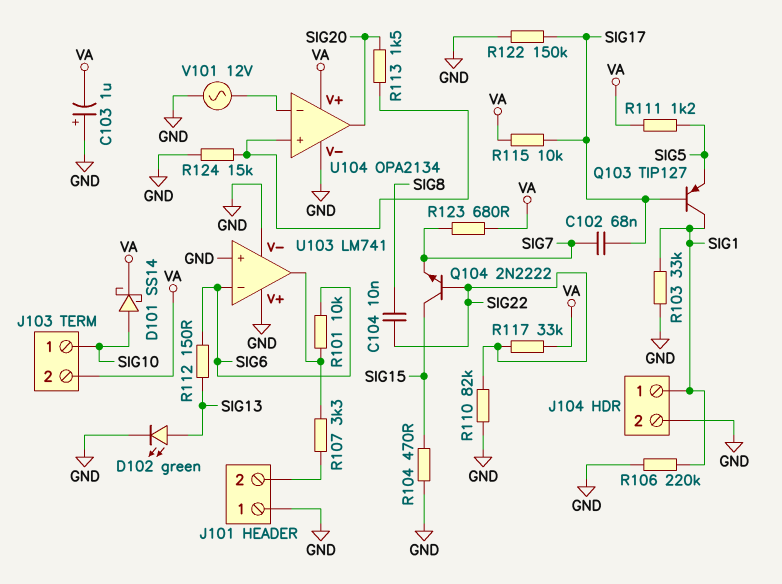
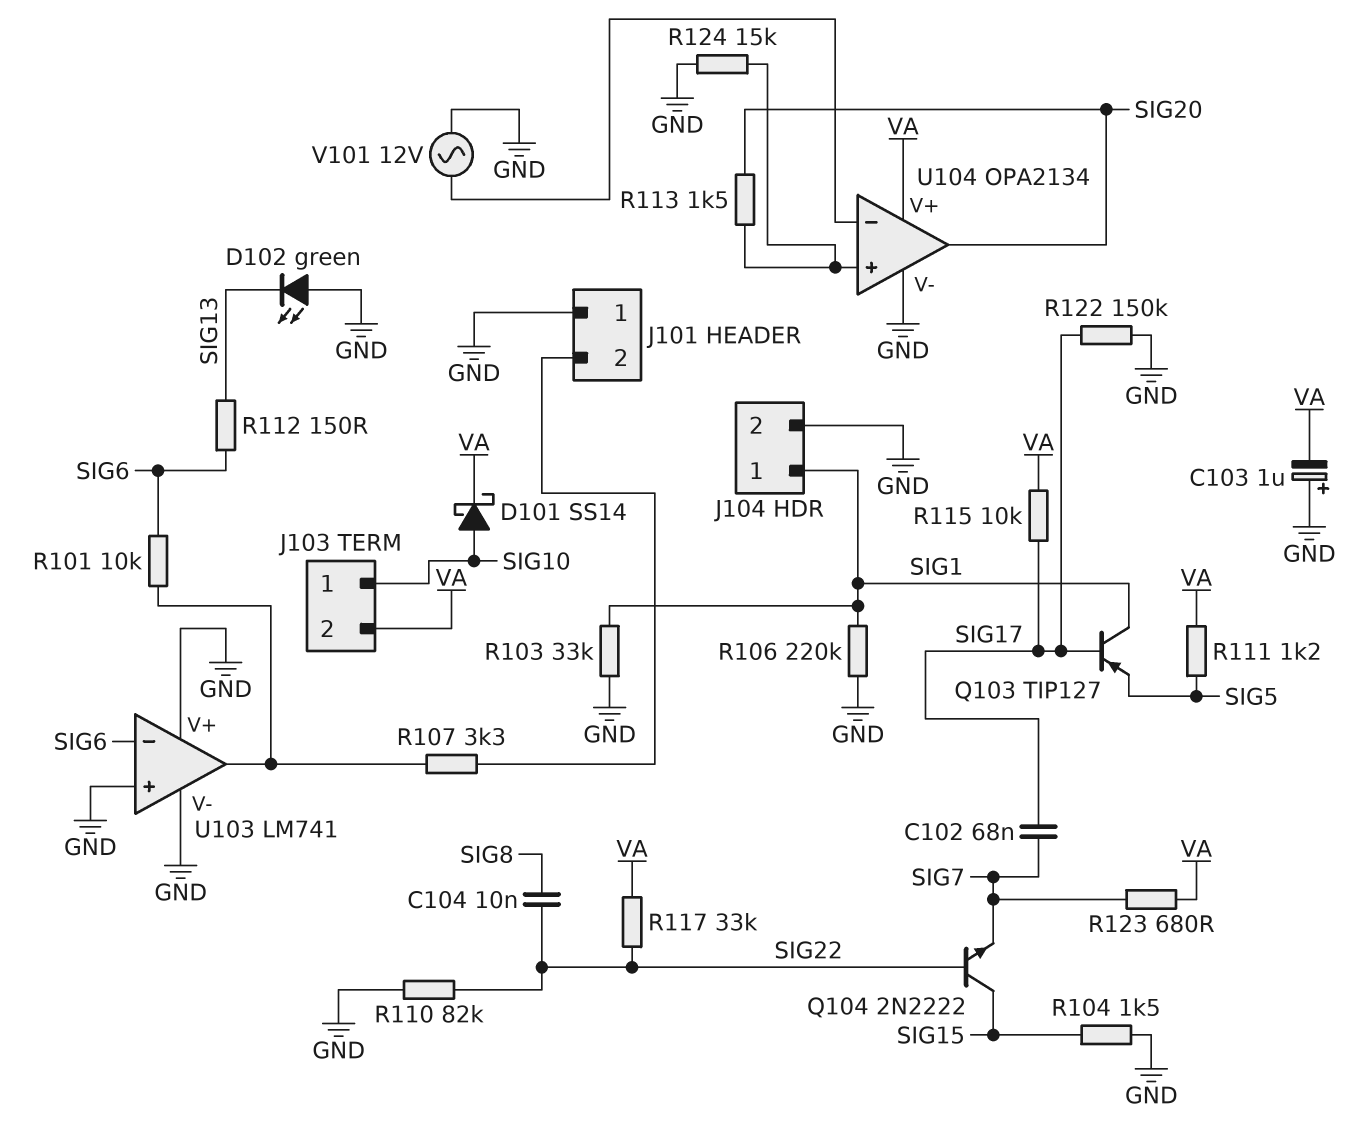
D102: LED green (A SIG13, K GND) -> LED green (A GND, K SIG13)
R104: 470 (GND, SIG15) -> 1.5k (GND, SIG15)

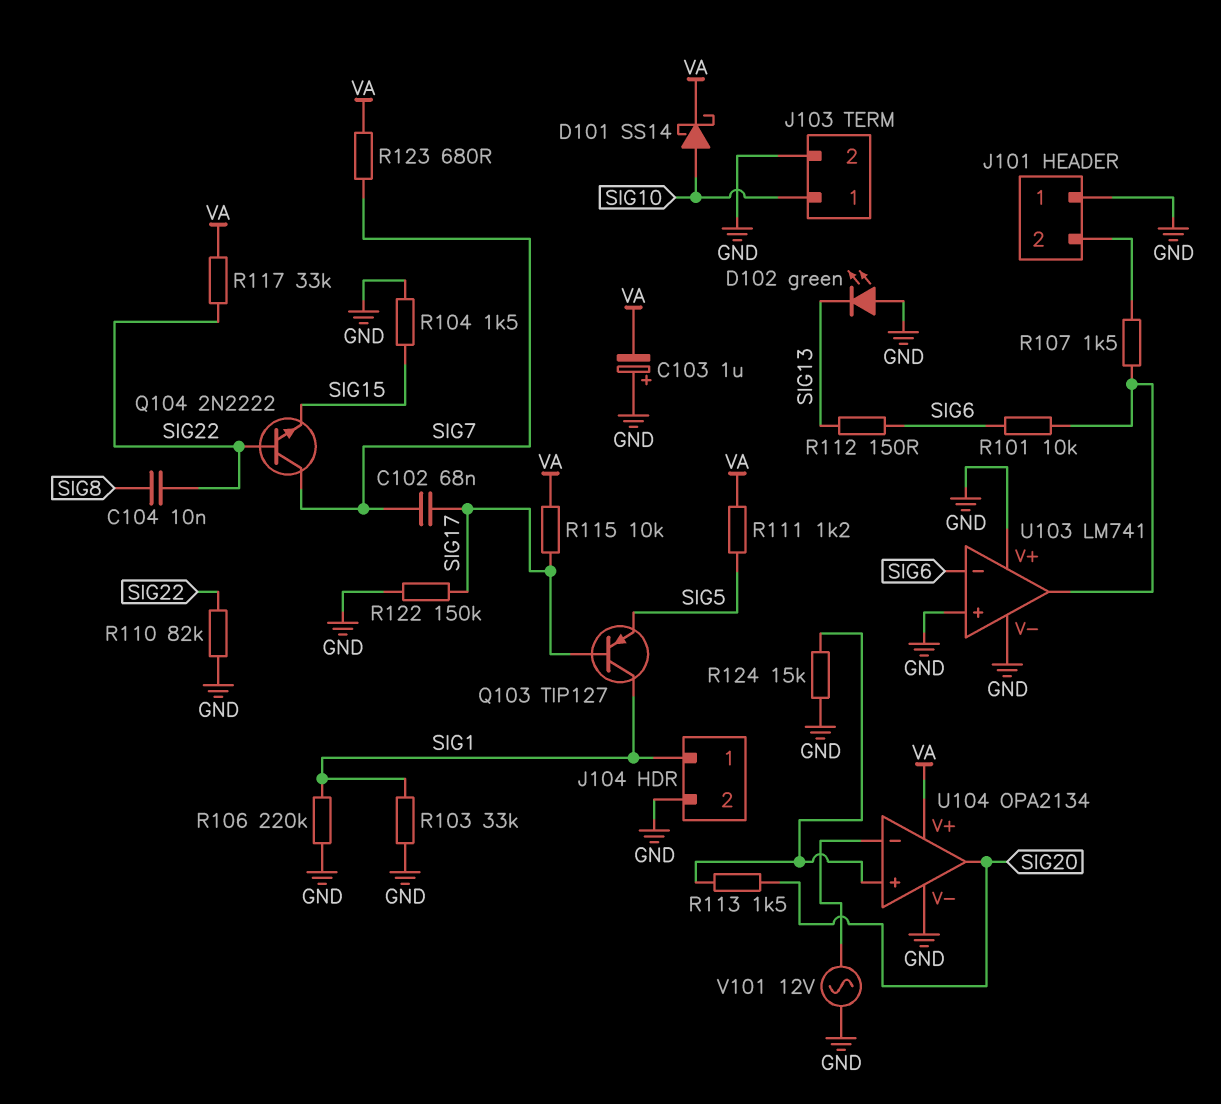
J103 pin 2: VA -> GND
Q104: NPN 2N2222 (B SIG22, C SIG15, E SIG7) -> NPN 2N2222 (B SIG22, C SIG7, E SIG15)
R107: 3.3k (J101/2, U103/out) -> 1.5k (J101/2, U103/out)

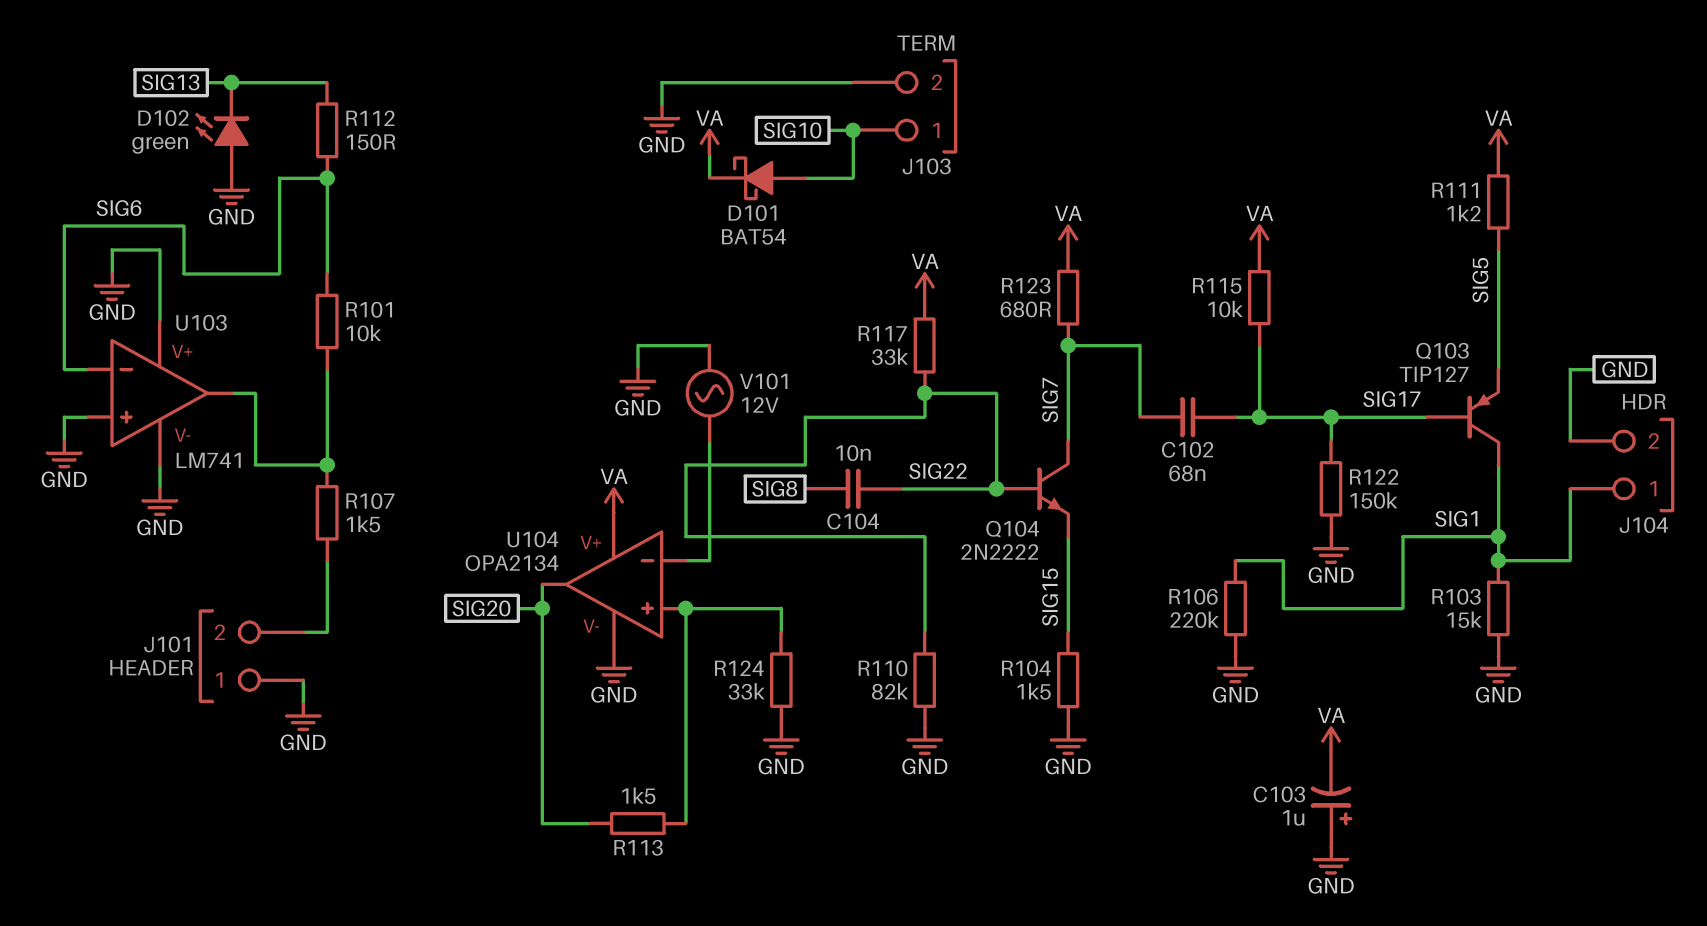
D101: schottky SS14 (A SIG10, K VA) -> schottky BAT54 (A SIG10, K VA)
R103: 33k (GND, SIG1) -> 15k (GND, SIG1)
R124: 15k (GND, U104/in+) -> 33k (GND, U104/in+)

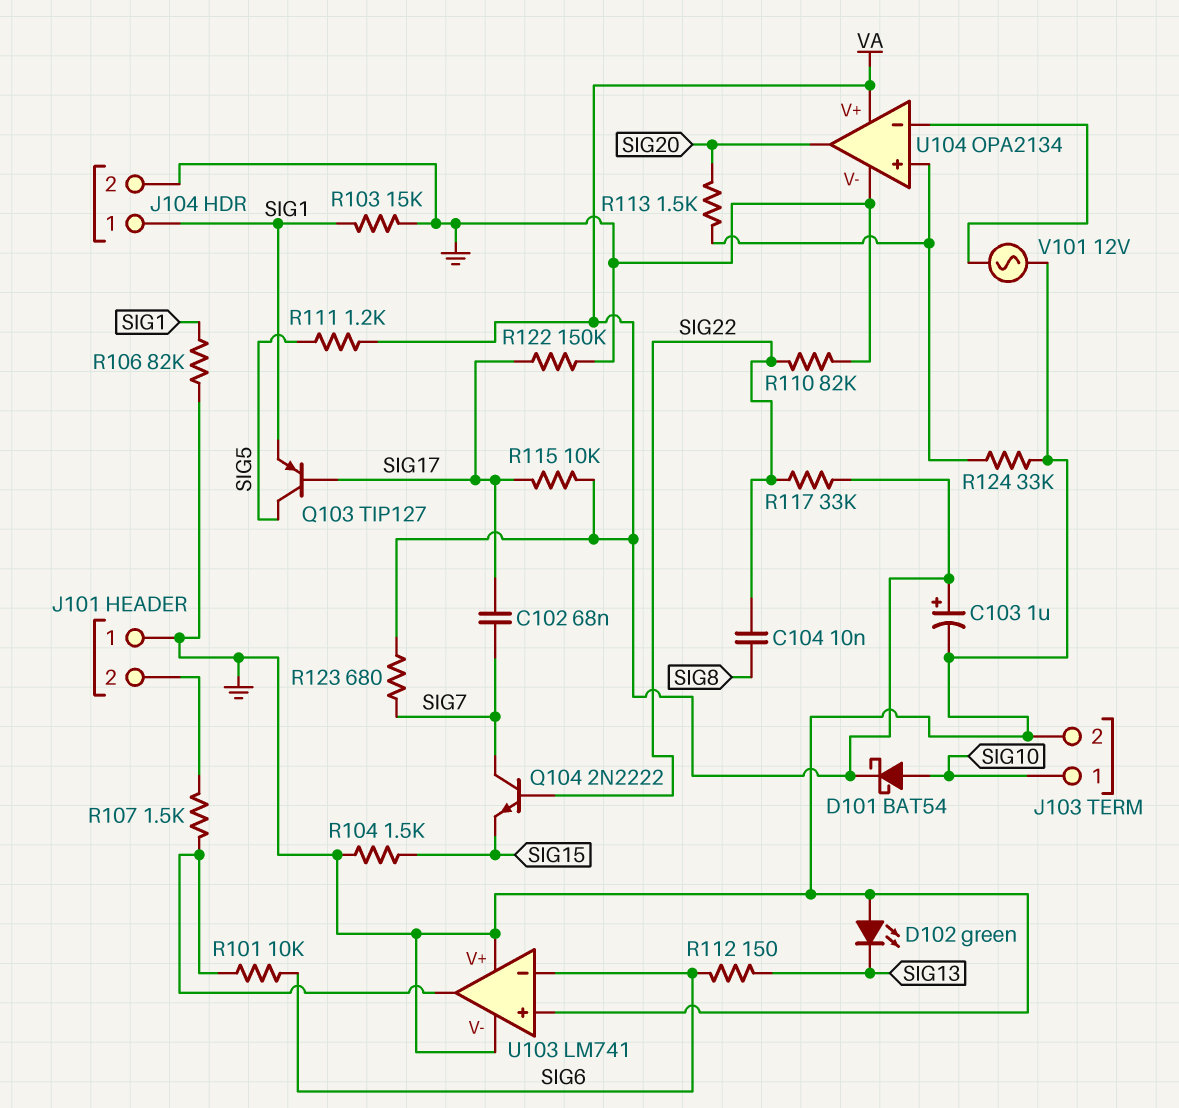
C103: 1uF (plus GND, minus VA) -> 1uF (plus VA, minus GND)
Q103: PNP TIP127 (B SIG17, C SIG1, E SIG5) -> PNP TIP127 (B SIG17, C SIG5, E SIG1)
R106: 220k (GND, SIG1) -> 82k (GND, SIG1)

